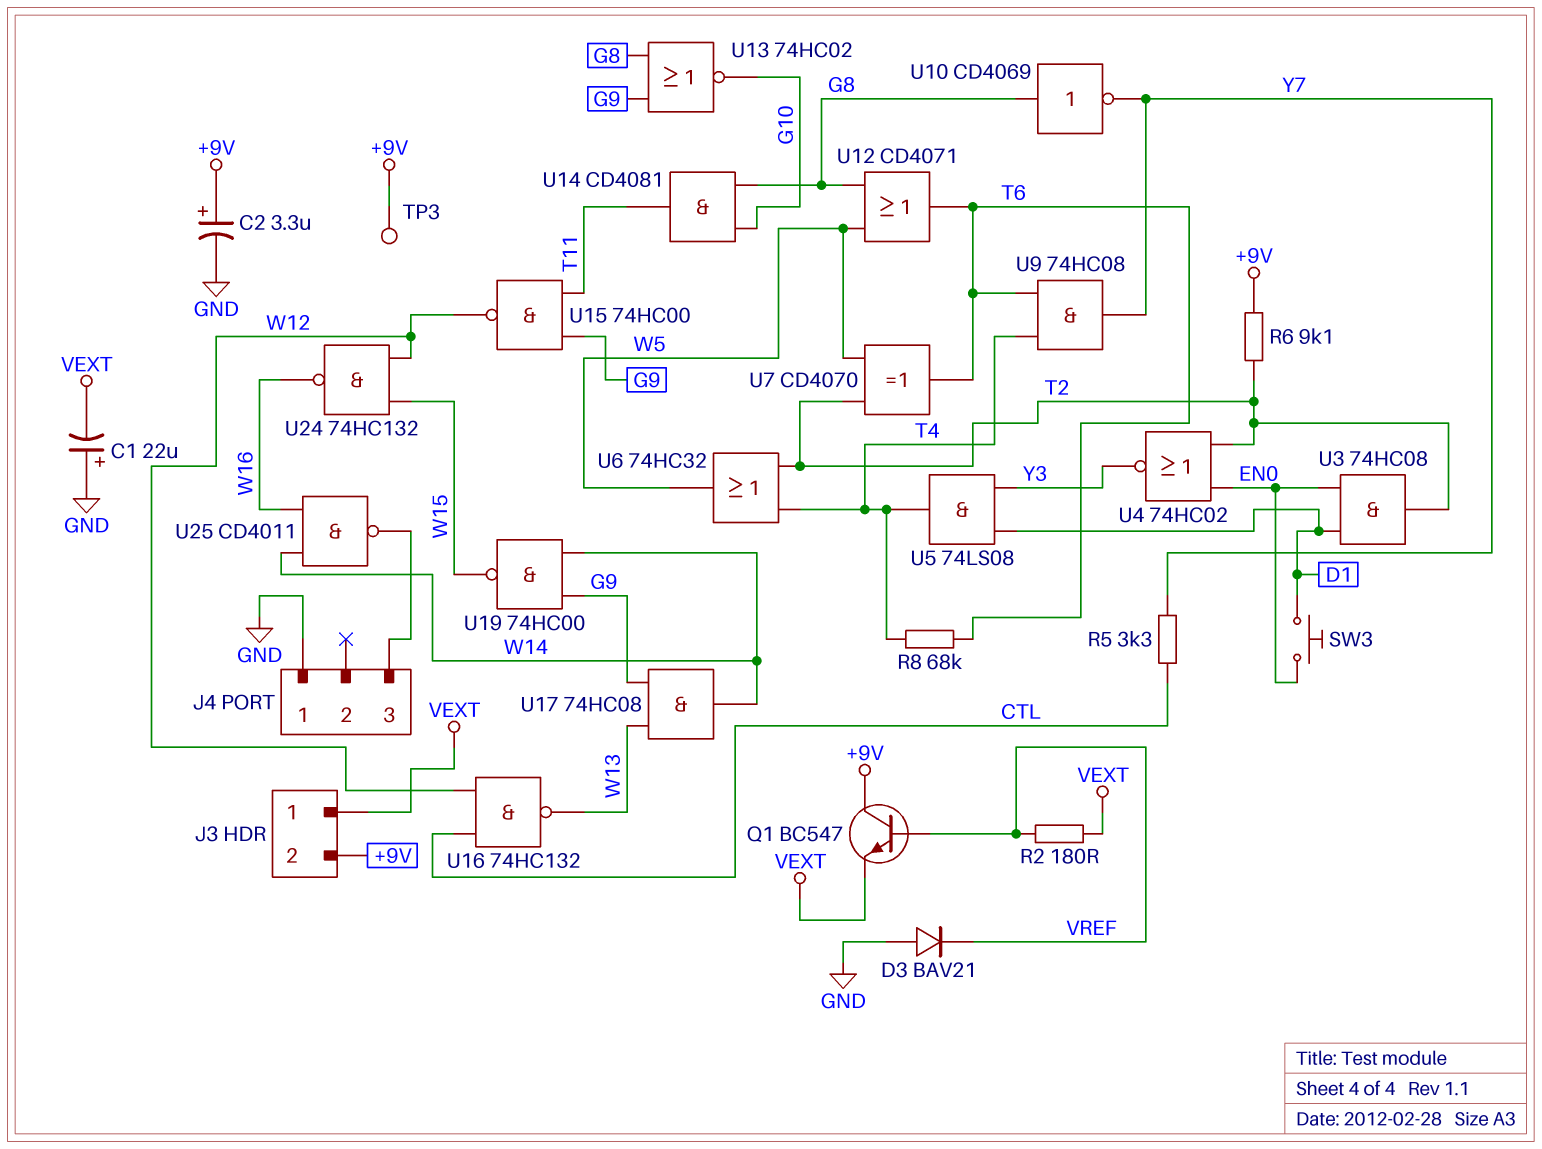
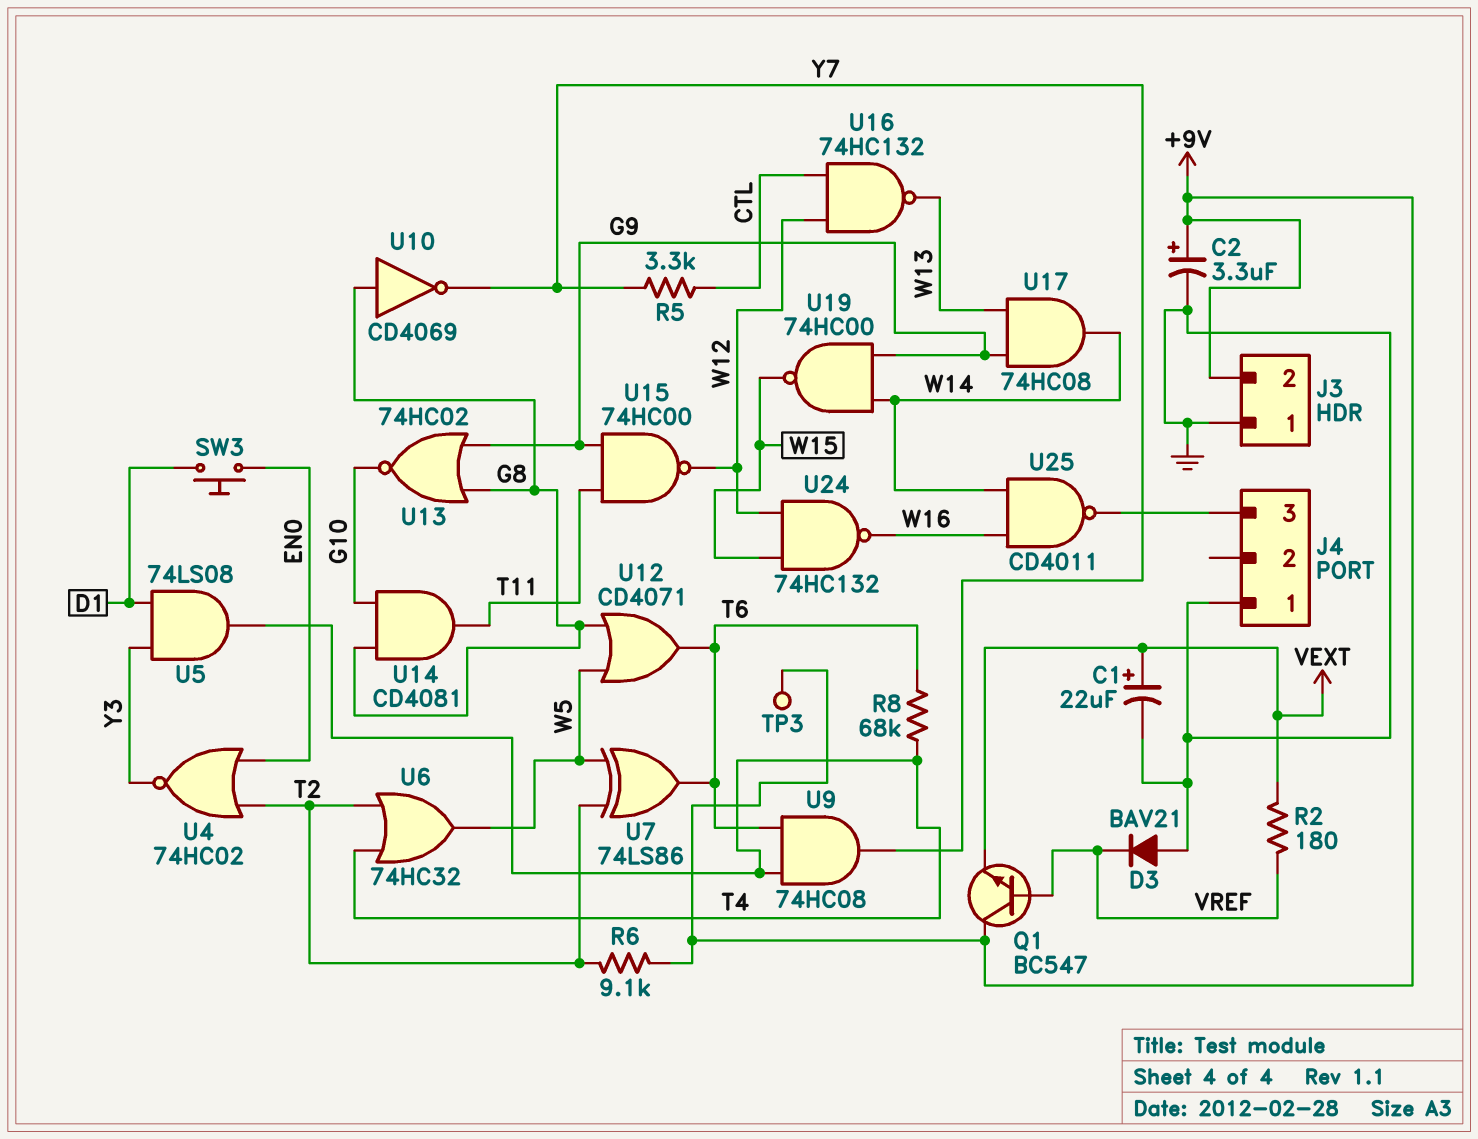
C1: 22uF (plus GND, minus VEXT) -> 22uF (plus VEXT, minus GND)
J3 pin 1: VEXT -> GND
U3: AND 74HC08 (in D1, in EN0, out T2) -> none
U7: XOR CD4070 (in T2, in W5, out T6) -> XOR 74LS86 (in T2, in W5, out T6)

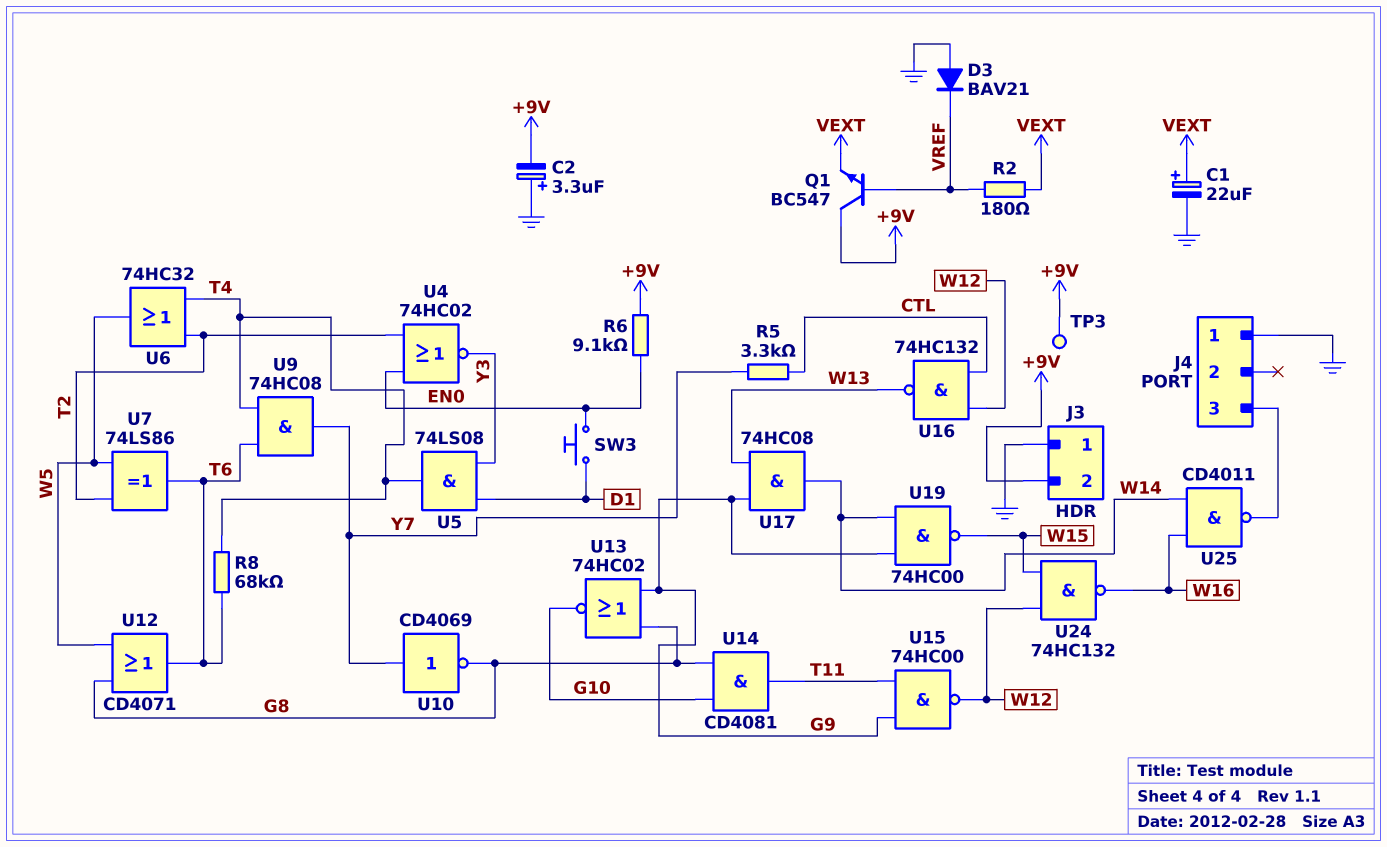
C2: 3.3uF (plus +9V, minus GND) -> 3.3uF (plus GND, minus +9V)
R6: 9.1k (+9V, T2) -> 9.1k (+9V, EN0)
U10: NOT CD4069 (in G8, out Y7) -> NOT CD4069 (in Y7, out G8)

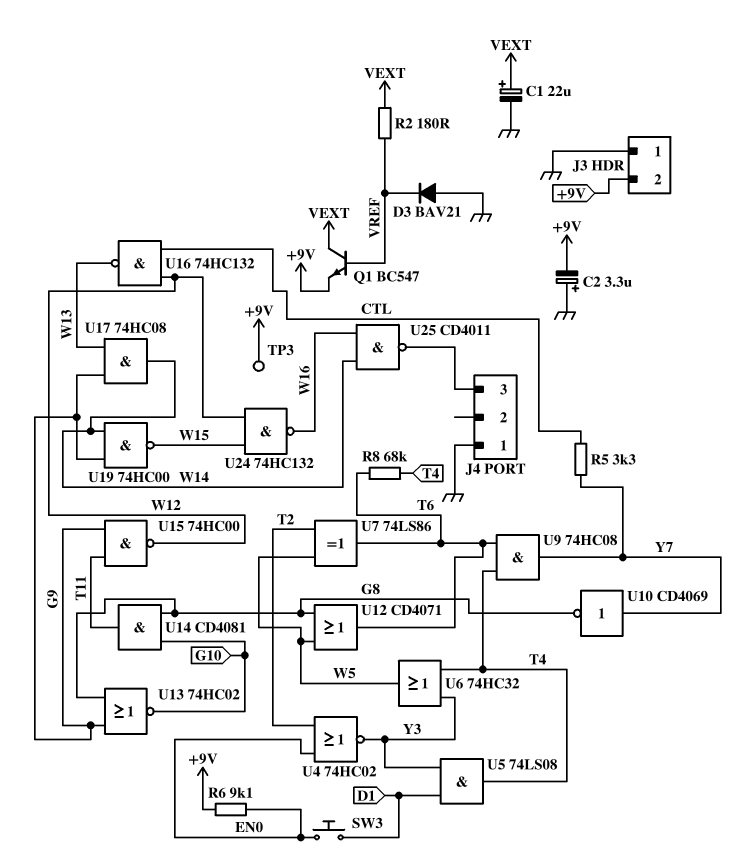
Q1: NPN BC547 (B VREF, C +9V, E VEXT) -> NPN BC547 (B VREF, C VEXT, E +9V)
U6: OR 74HC32 (in T2, in T4, out W5) -> OR 74HC32 (in T4, in Y3, out W5)

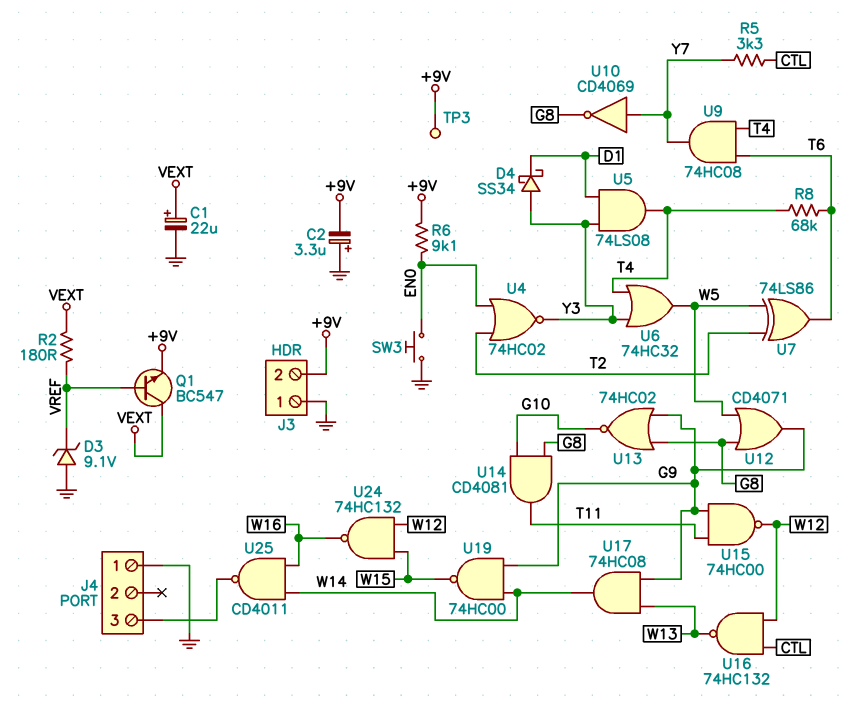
D3: diode BAV21 (A GND, K VREF) -> zener 9.1V (A GND, K VREF)
D4: none -> schottky SS34 (A Y3, K D1)
SW3: button (D1, EN0) -> button (EN0, GND)
U12: OR CD4071 (in G8, in W5, out T6) -> OR CD4071 (in G8, in W5, out G9)

